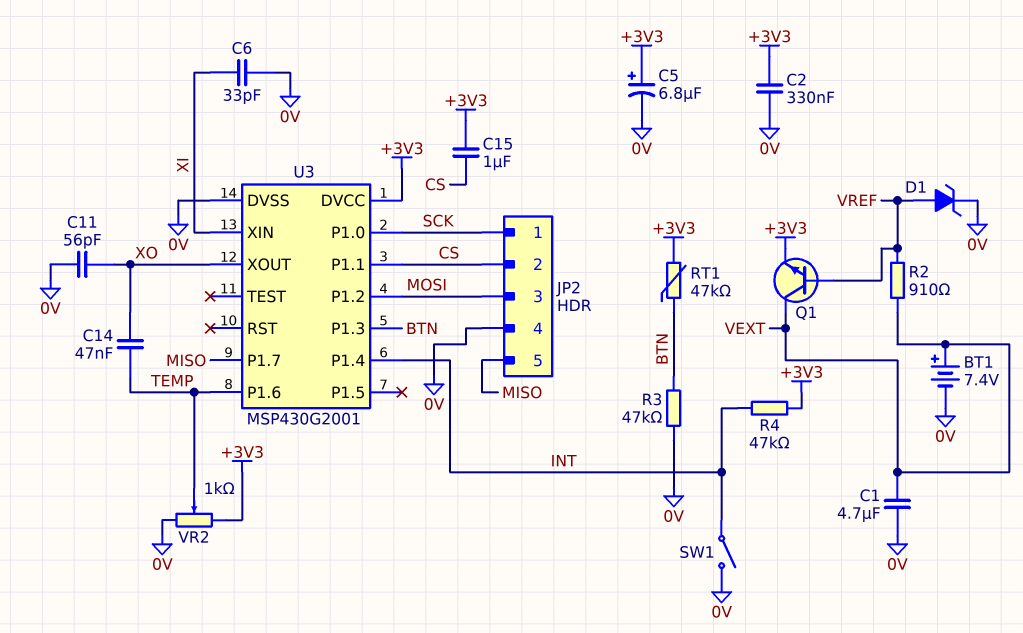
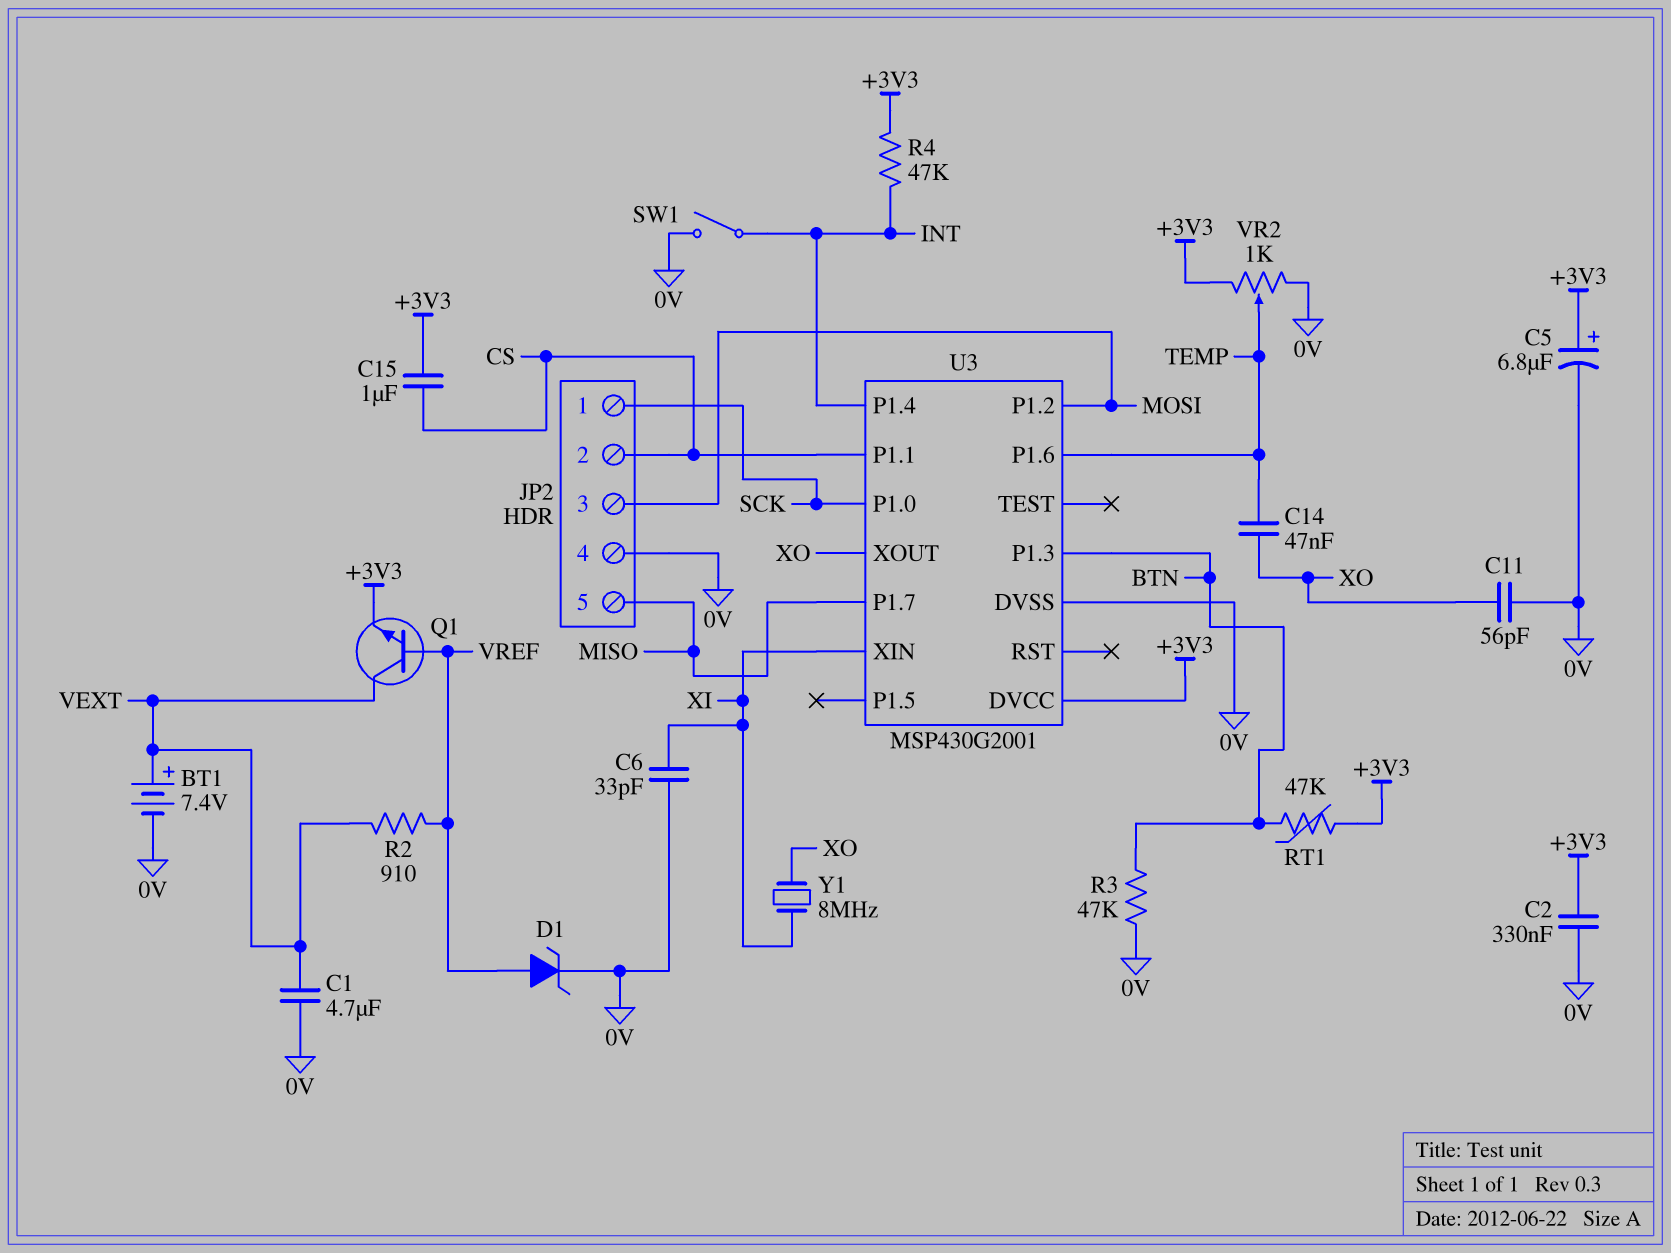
Y1: none -> 8MHz (XI, XO)

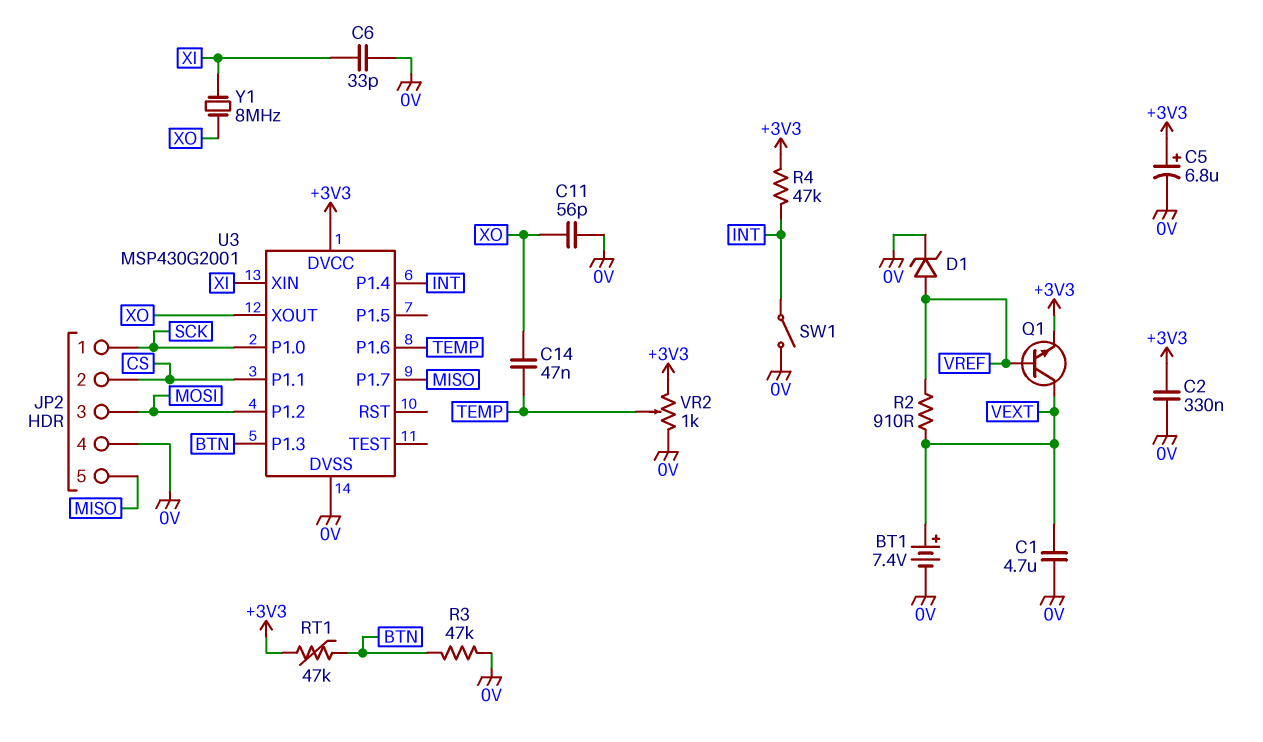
C15: 1uF (+3V3, CS) -> none

